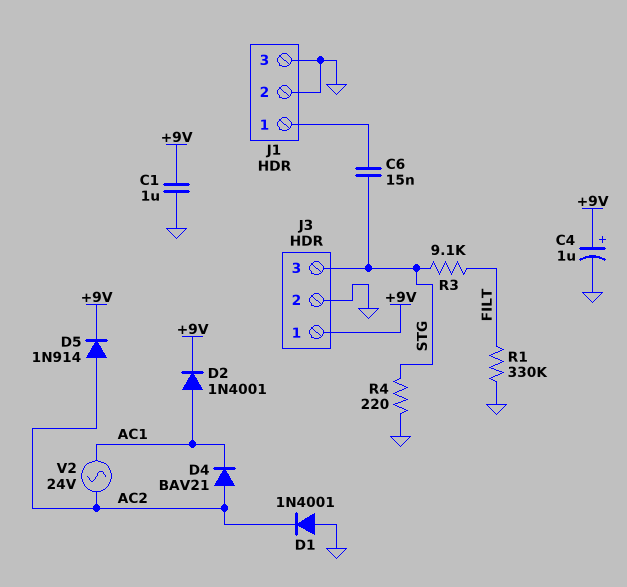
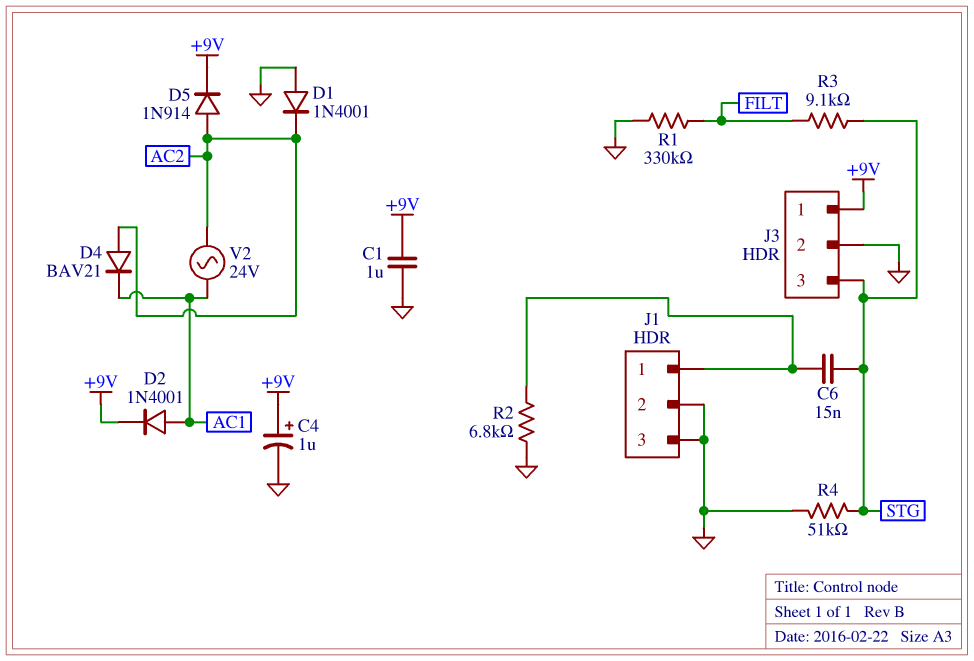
R2: none -> 6.8k (GND, J1/1)
R4: 220 (GND, STG) -> 51k (GND, STG)

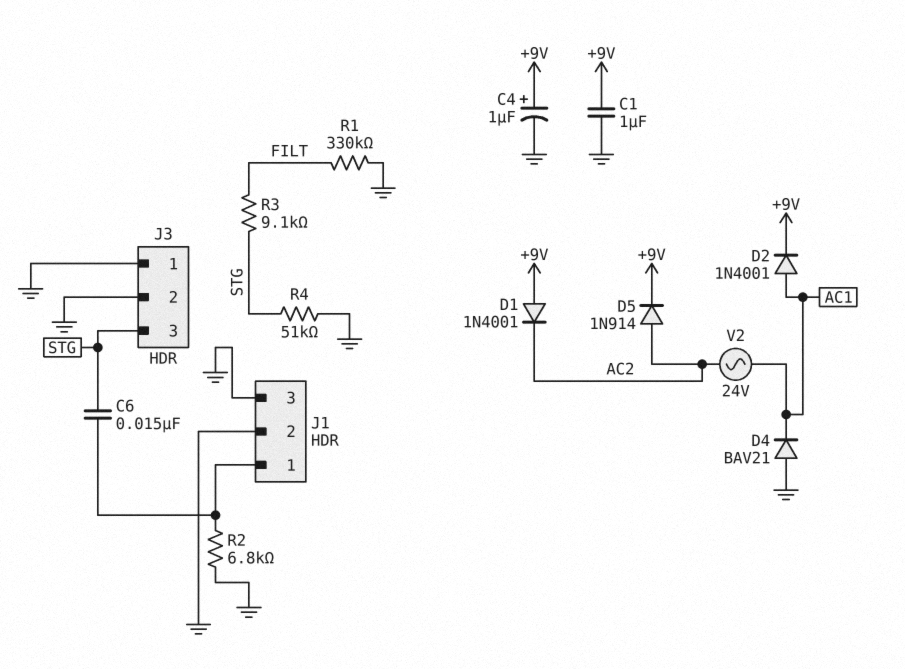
D1: diode 1N4001 (A GND, K AC2) -> diode 1N4001 (A +9V, K AC2)
D4: diode BAV21 (A AC2, K AC1) -> diode BAV21 (A GND, K AC1)
J3 pin 1: +9V -> GND

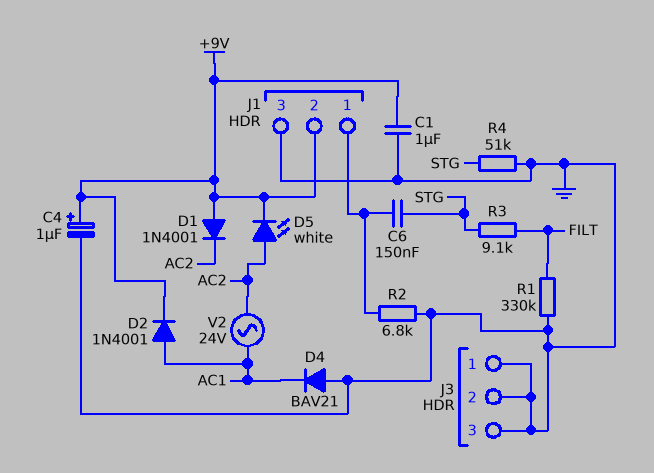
C6: 15nF (J1/1, STG) -> 150nF (J1/1, STG)
D5: diode 1N914 (A AC2, K +9V) -> LED white (A AC2, K +9V)
J1 pin 2: GND -> +9V
J3 pin 3: STG -> GND

